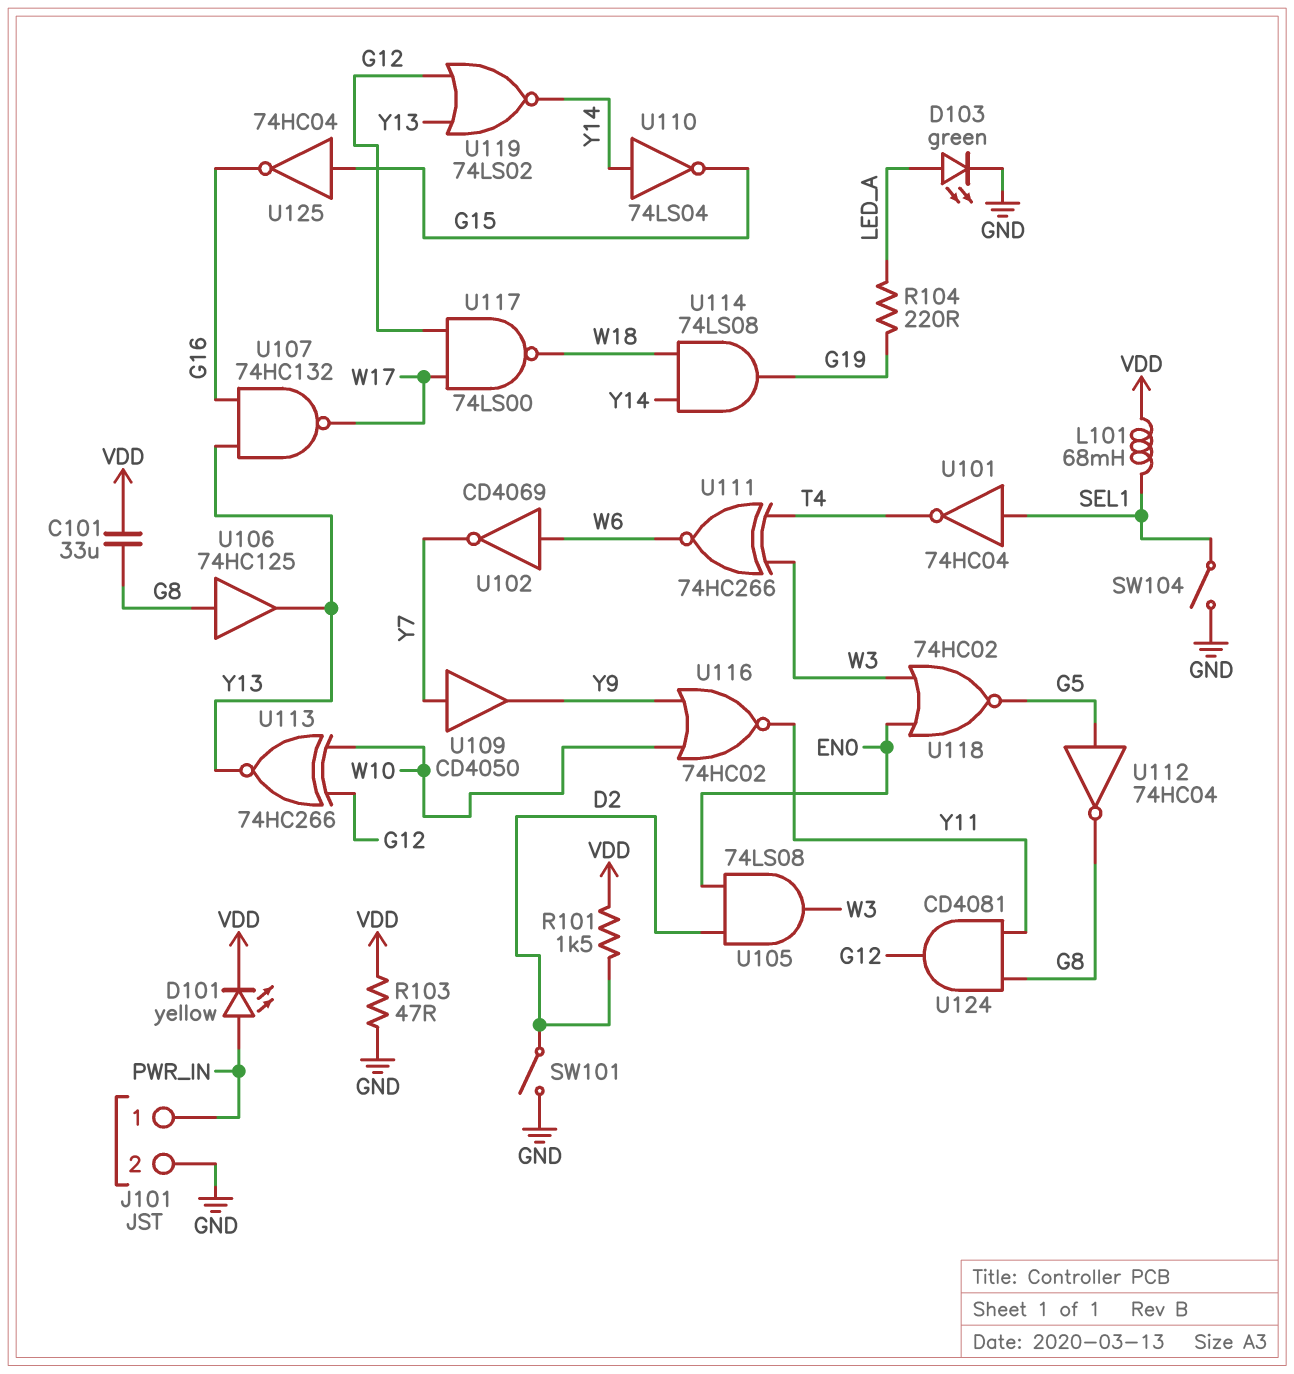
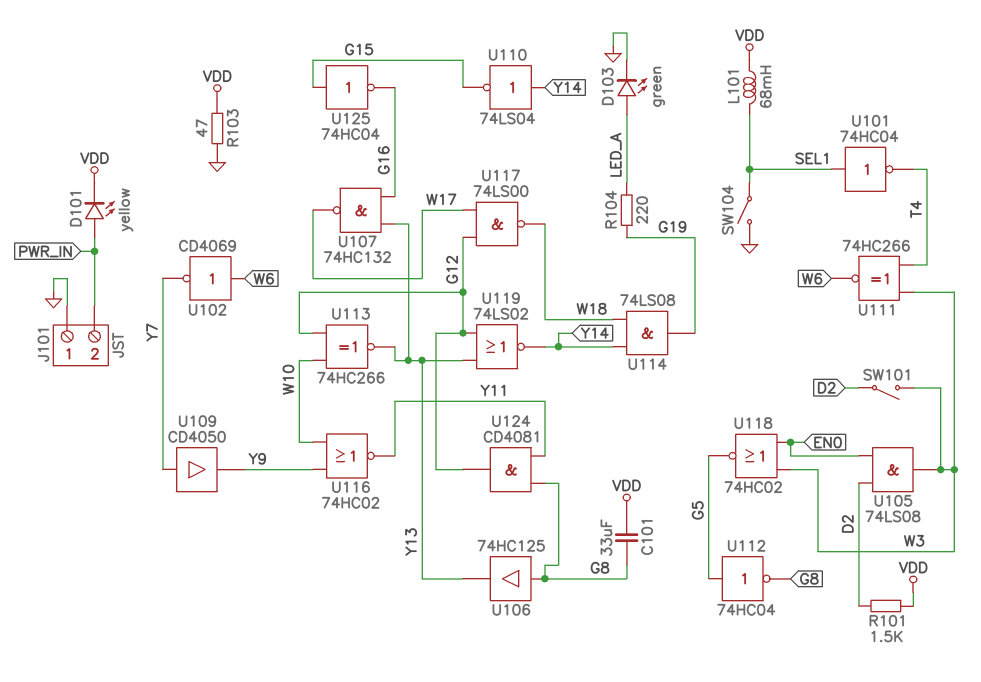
J101 pin 1: PWR_IN -> GND
J101 pin 2: GND -> PWR_IN
SW101: switch (D2, GND) -> switch (D2, W3)

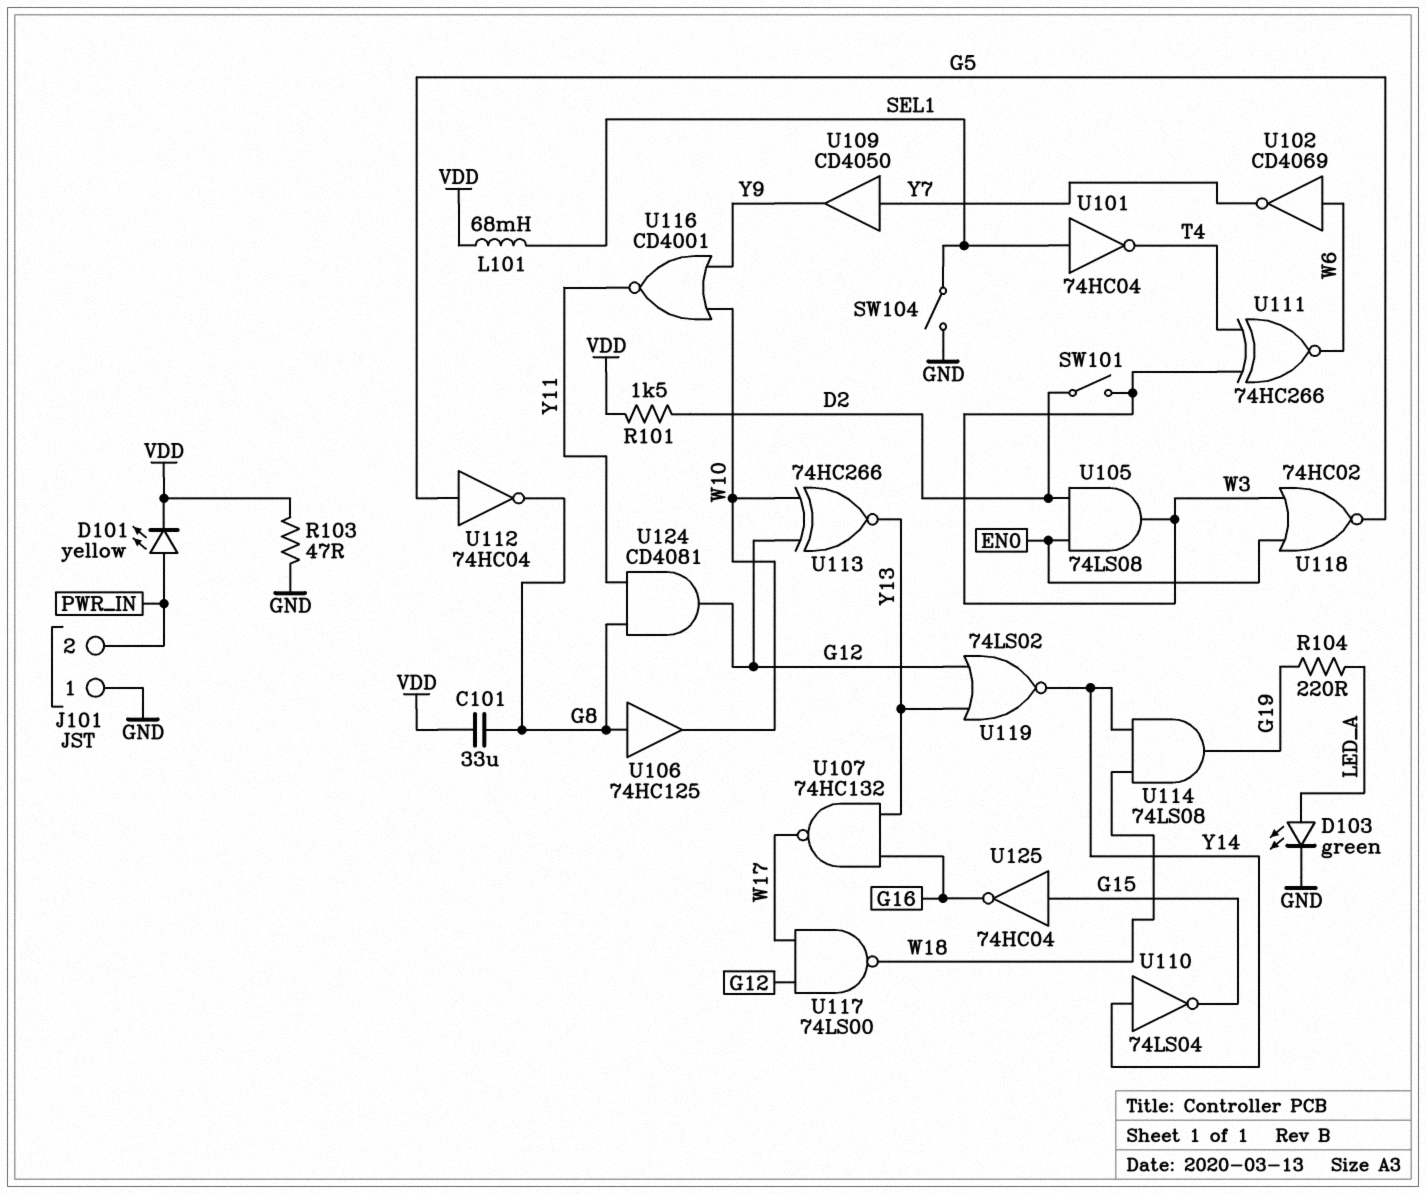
U106: buffer 74HC125 (in G8, out Y13) -> buffer 74HC125 (in G8, out W10)
U116: NOR 74HC02 (in W10, in Y9, out Y11) -> NOR CD4001 (in W10, in Y9, out Y11)

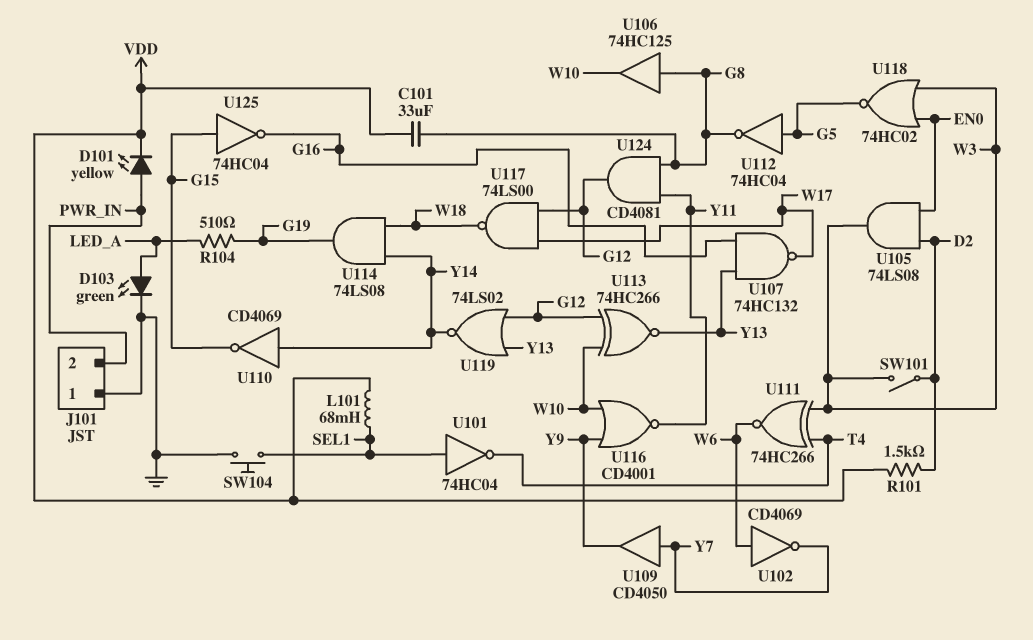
R103: 47 (GND, VDD) -> none
R104: 220 (G19, LED_A) -> 510 (G19, LED_A)
SW104: switch (GND, SEL1) -> button (GND, SEL1)
U110: NOT 74LS04 (in Y14, out G15) -> NOT CD4069 (in Y14, out G15)

